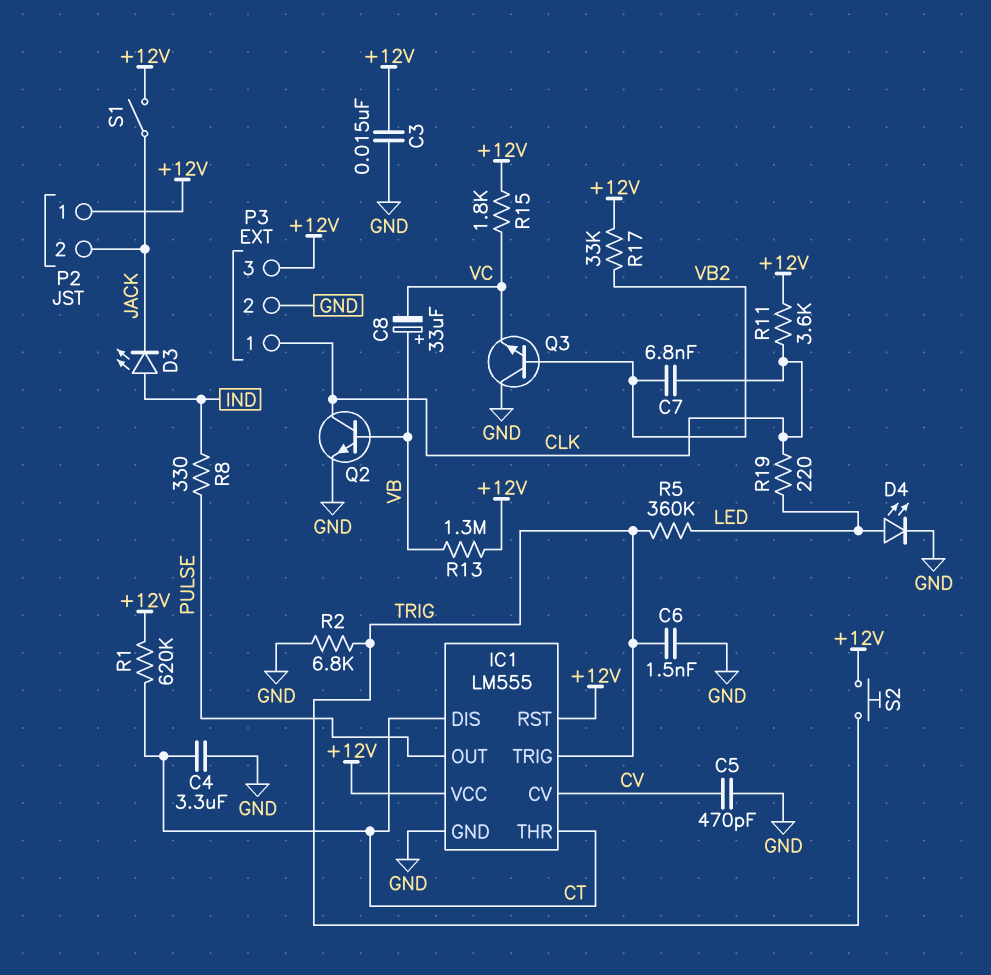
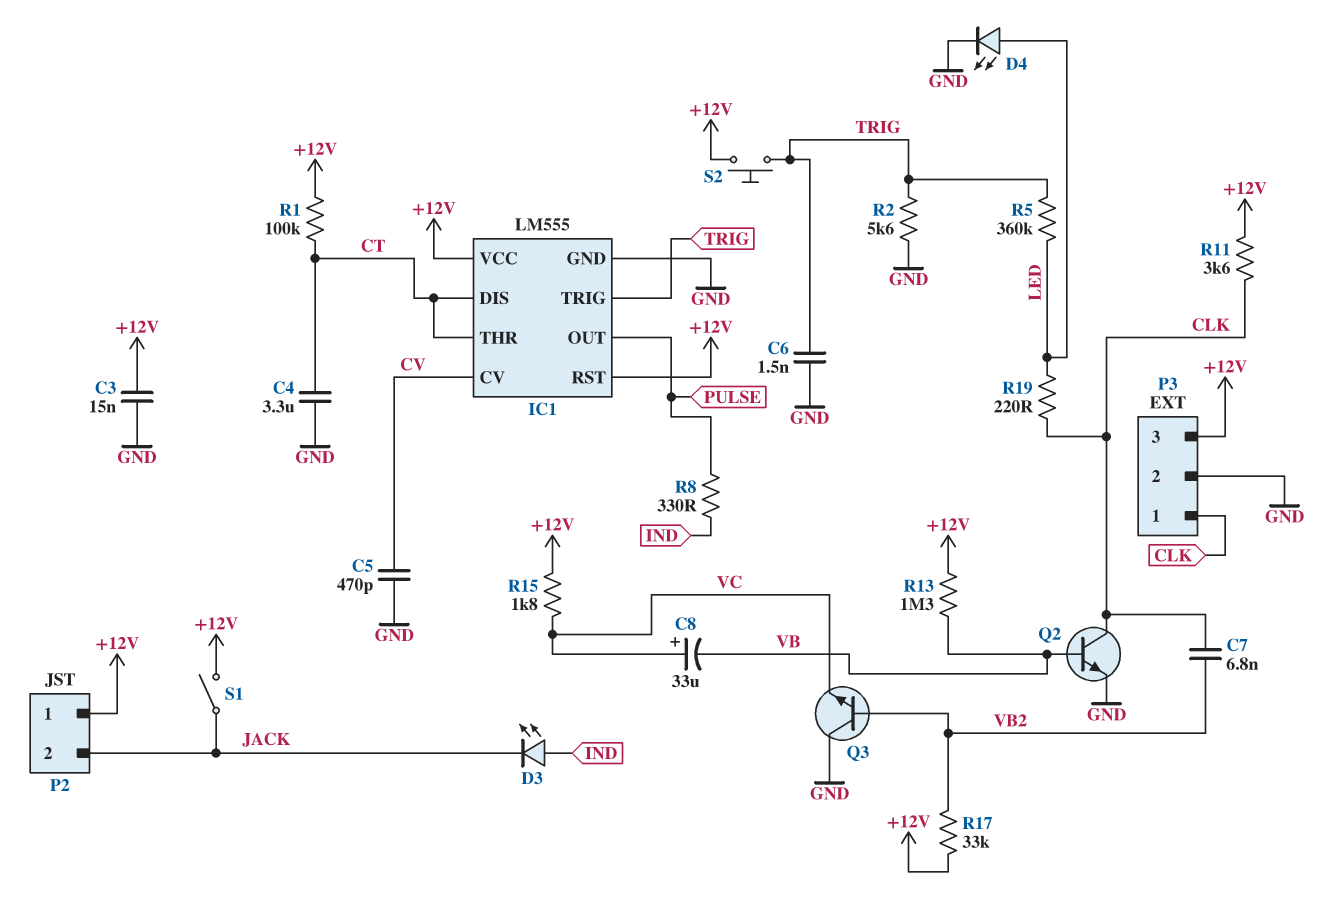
C8: 33uF (plus VB, minus VC) -> 33uF (plus VC, minus VB)
R1: 620k (+12V, CT) -> 100k (+12V, CT)
R2: 6.8k (GND, TRIG) -> 5.6k (GND, TRIG)

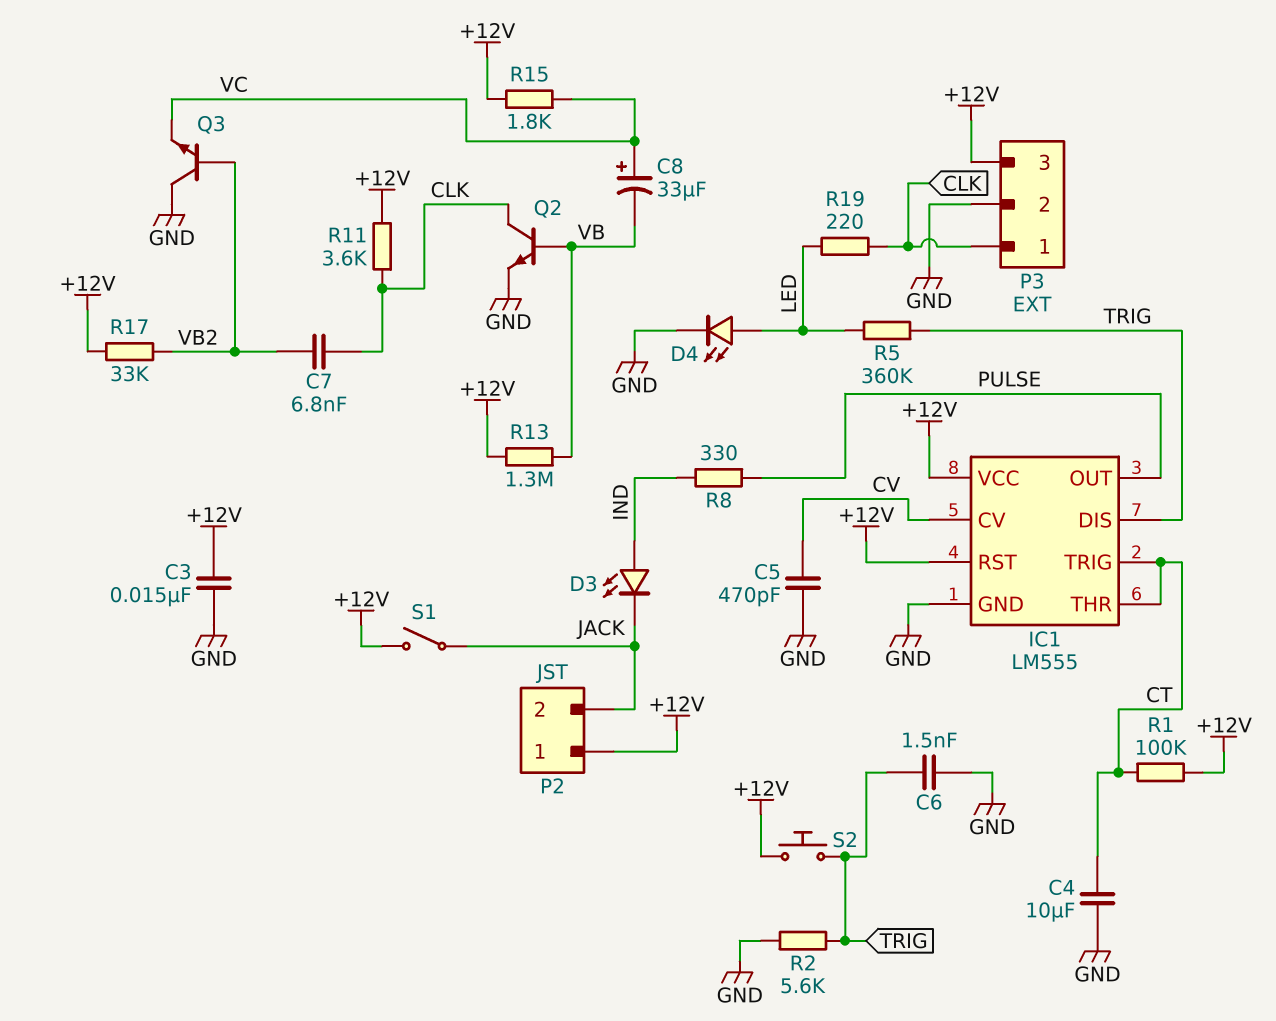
C4: 3.3uF (CT, GND) -> 10uF (CT, GND)
IC1 pin DIS: CT -> TRIG
IC1 pin TRIG: TRIG -> CT

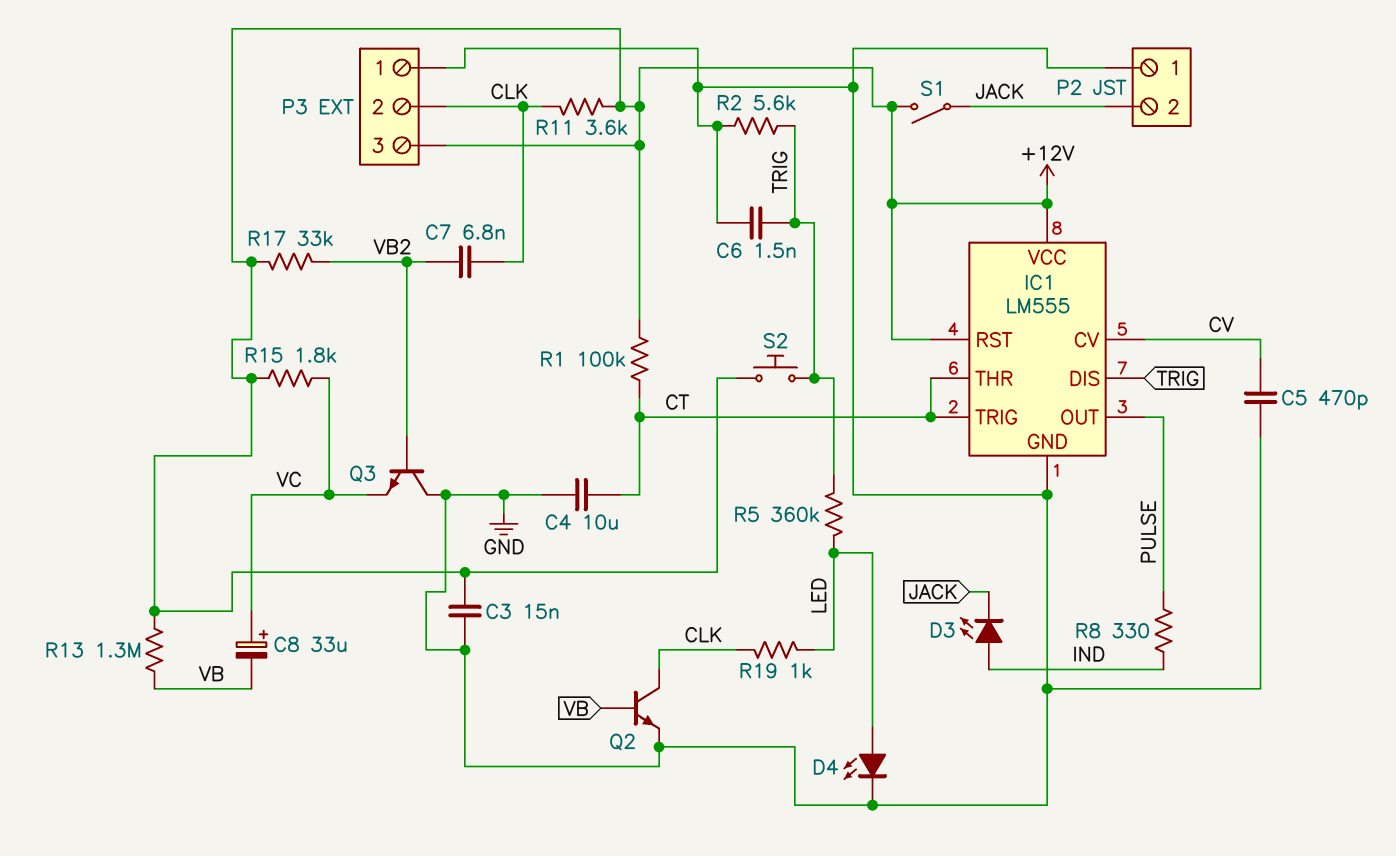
P2 pin 1: +12V -> GND
P3 pin 1: CLK -> GND
P3 pin 2: GND -> CLK
R19: 220 (CLK, LED) -> 1k (CLK, LED)

